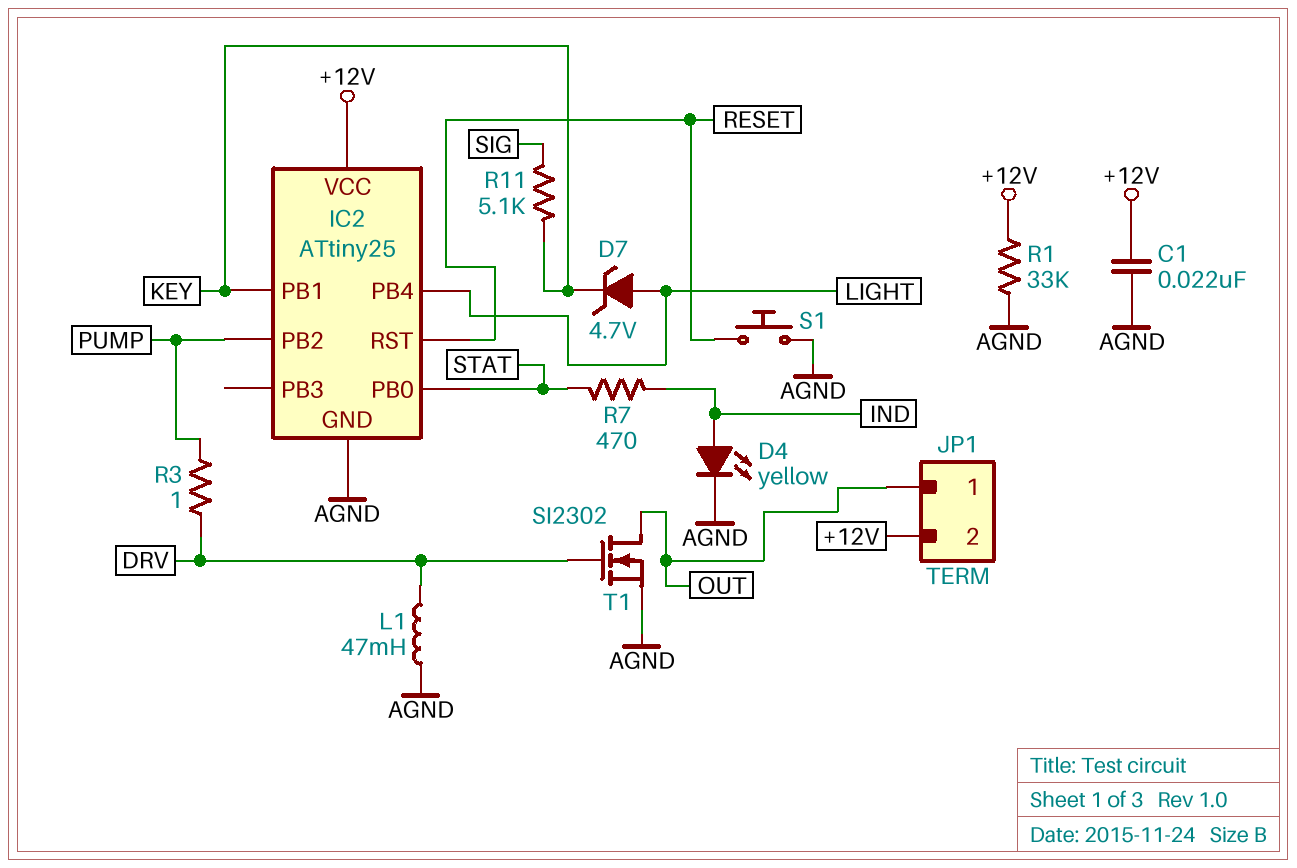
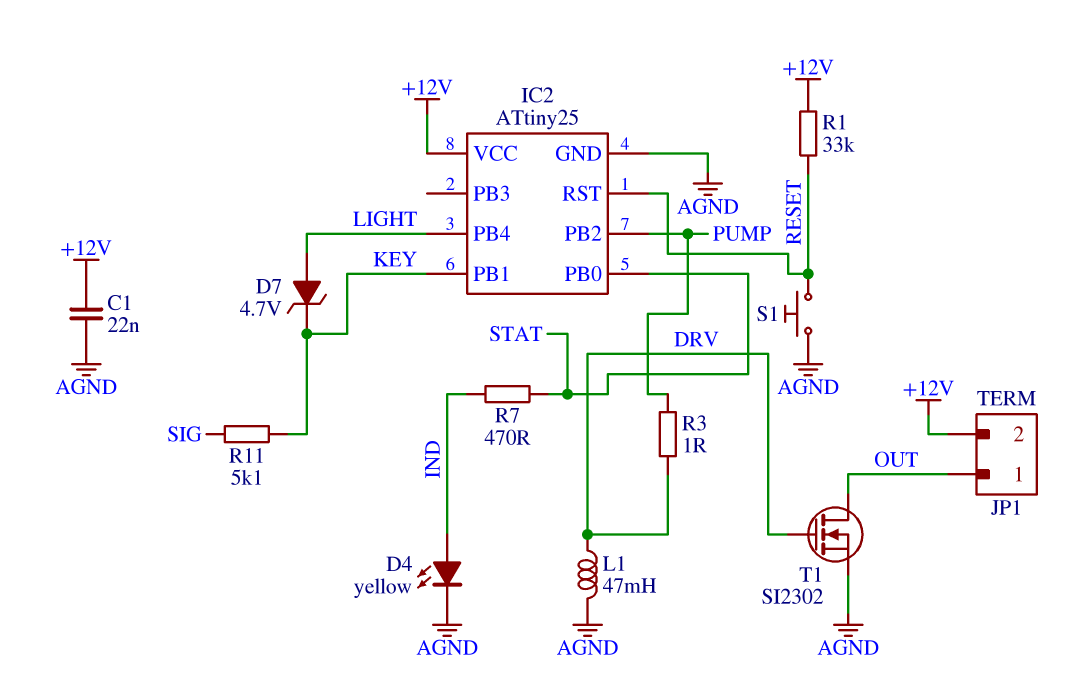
R1: 33k (+12V, AGND) -> 33k (+12V, RESET)

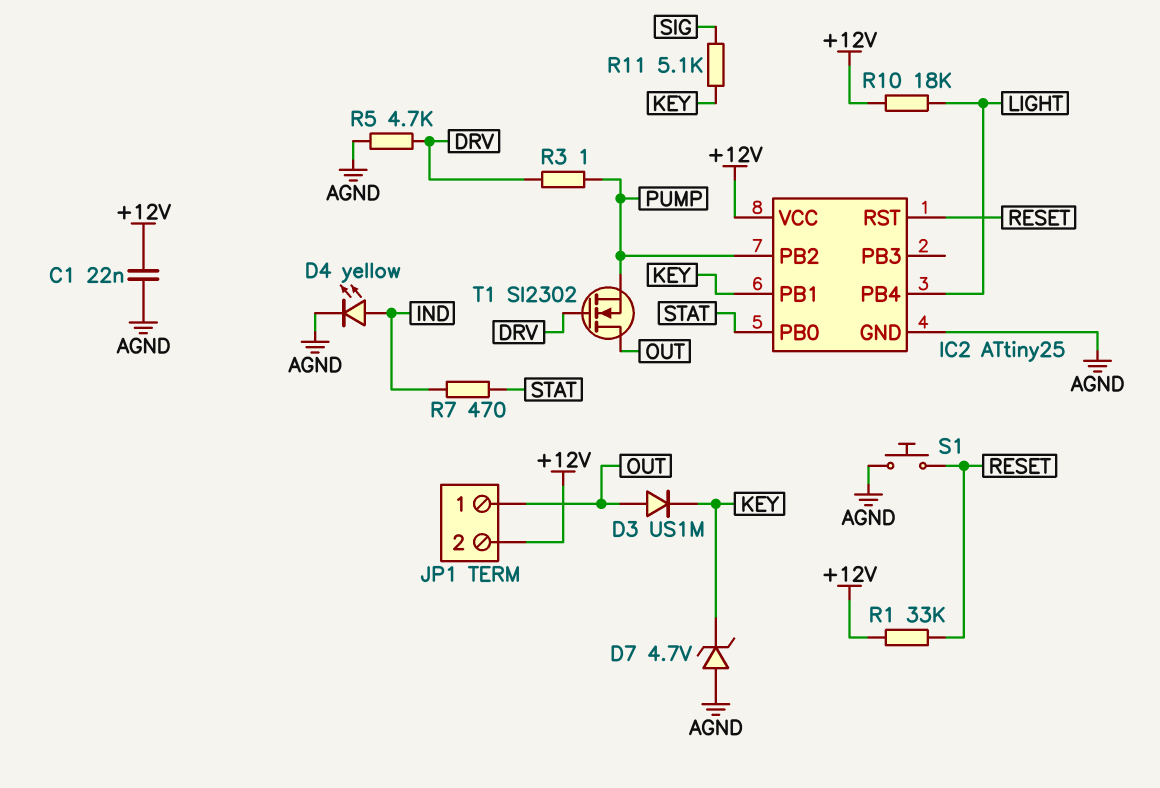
D3: none -> diode US1M (A OUT, K KEY)
D7: zener 4.7V (A LIGHT, K KEY) -> zener 4.7V (A AGND, K KEY)
L1: 47mH (AGND, DRV) -> none
R5: none -> 4.7k (AGND, DRV)
R10: none -> 18k (+12V, LIGHT)
T1: NMOS SI2302 (G DRV, D OUT, S AGND) -> NMOS SI2302 (G DRV, D OUT, S PUMP)

